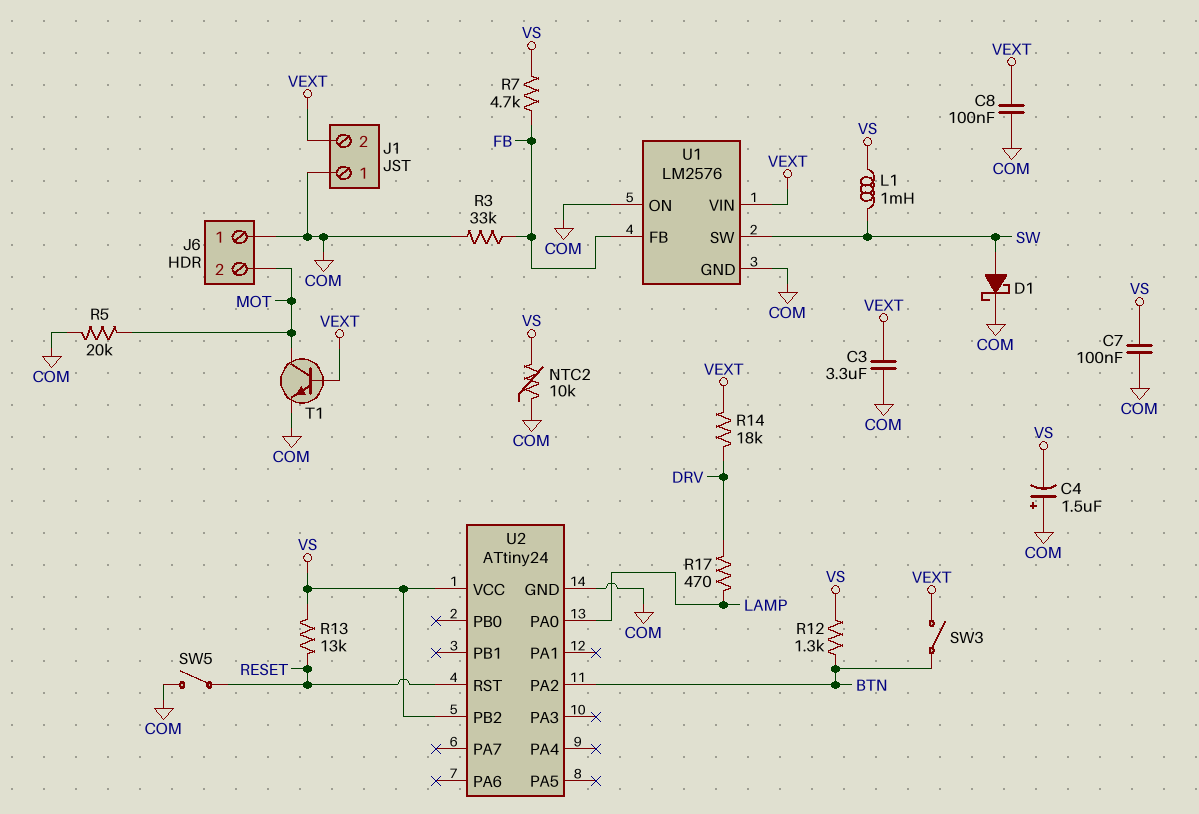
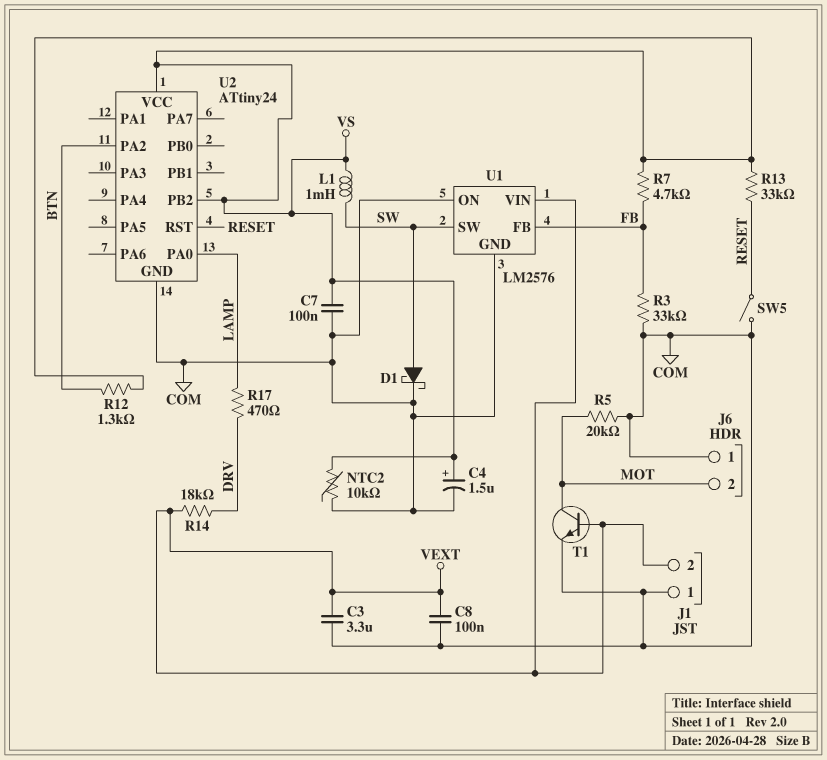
C4: 1.5uF (plus COM, minus VS) -> 1.5uF (plus VS, minus COM)
R13: 13k (RESET, VS) -> 33k (RESET, VS)
SW3: switch (BTN, VEXT) -> none

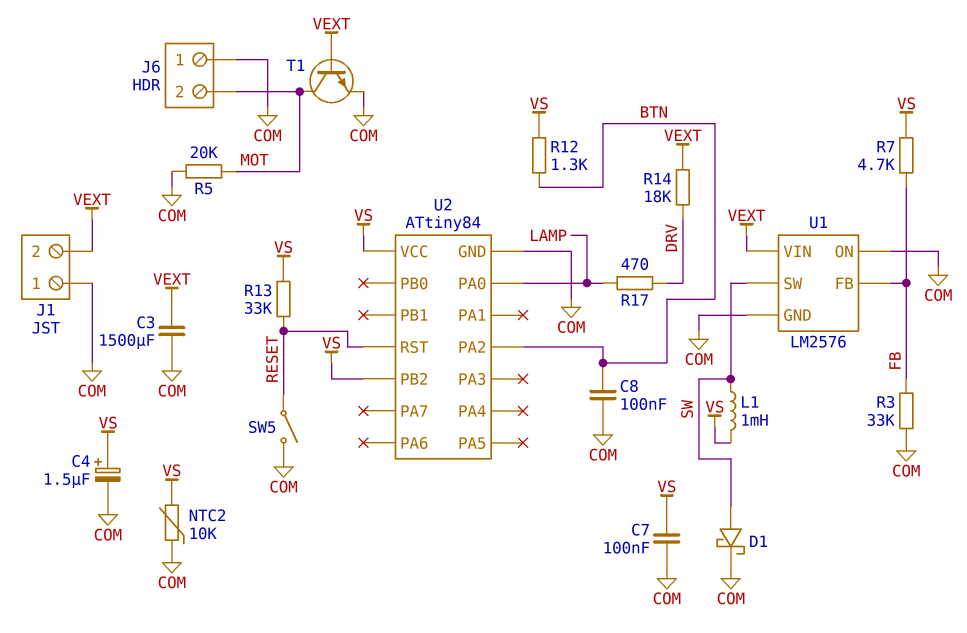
C3: 3.3uF (COM, VEXT) -> 1500uF (COM, VEXT)
C8: 100nF (COM, VEXT) -> 100nF (BTN, COM)
U2: ATtiny24 -> ATtiny84

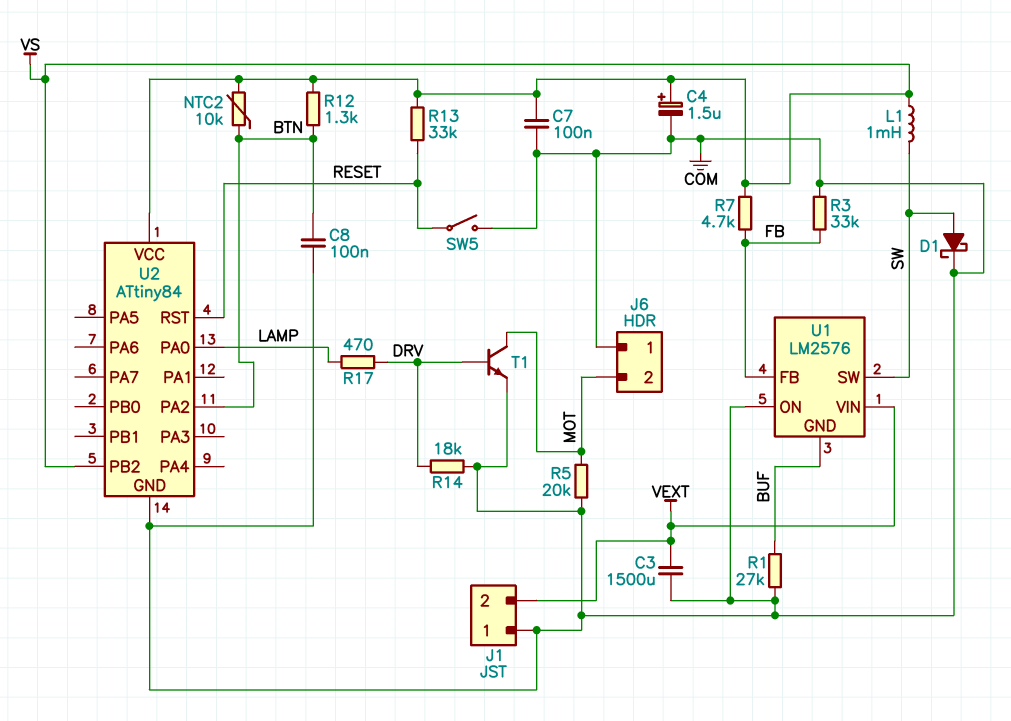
NTC2: 10k (COM, VS) -> 10k (BTN, VS)
R1: none -> 27k (BUF, COM)
R14: 18k (DRV, VEXT) -> 18k (COM, DRV)
T1: NPN (B VEXT, C MOT, E COM) -> NPN (B DRV, C MOT, E COM)
U1 pin GND: COM -> BUF

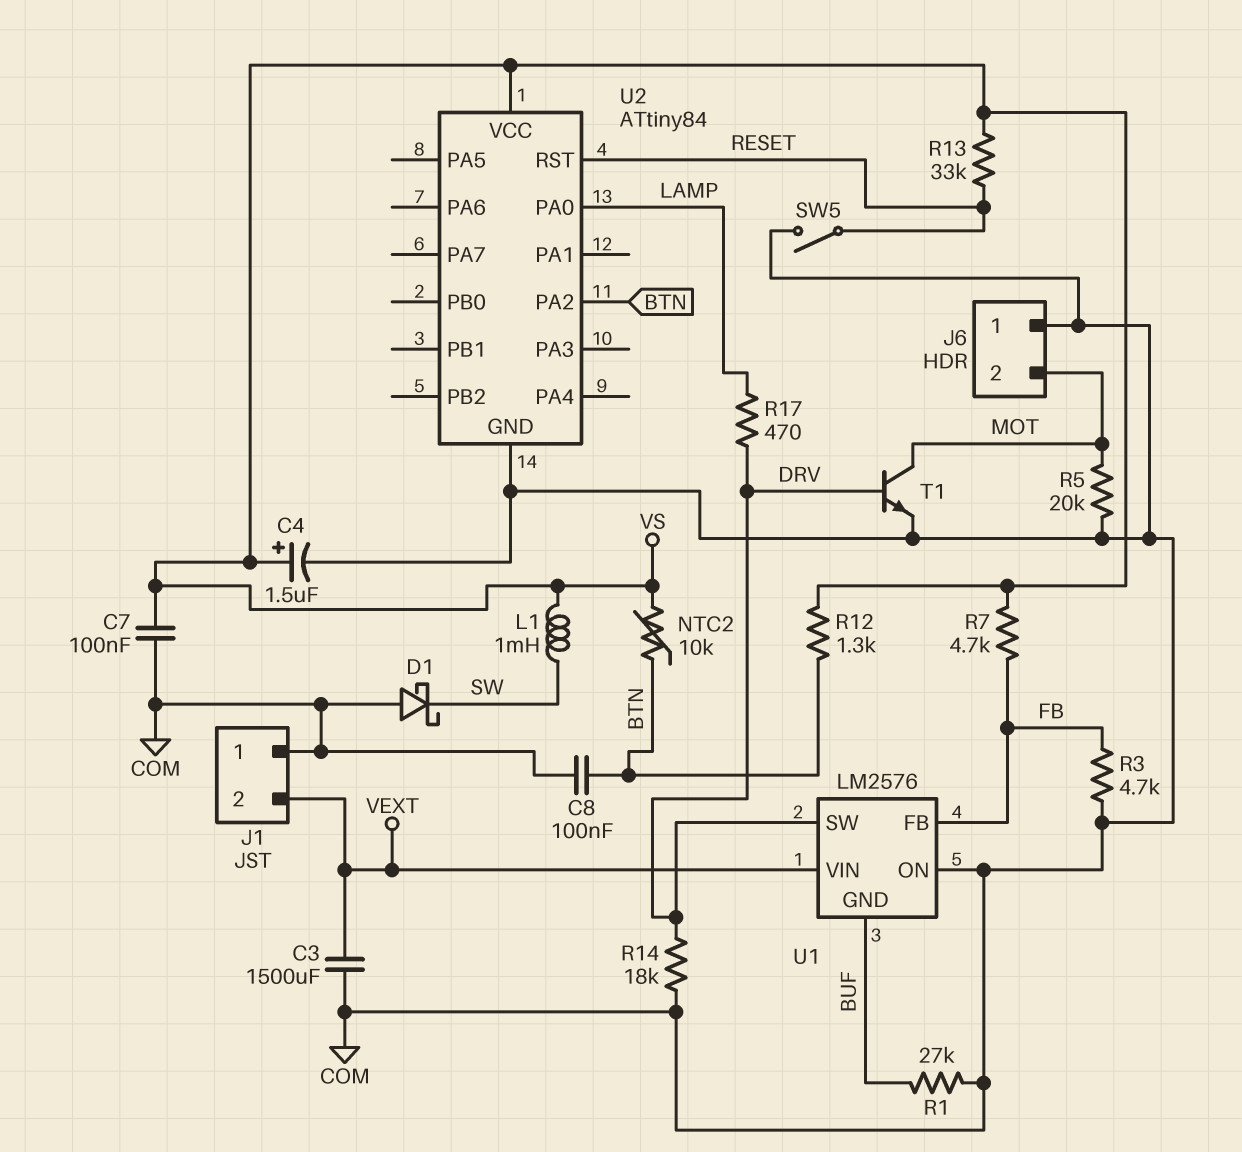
D1: schottky (A SW, K COM) -> schottky (A COM, K SW)
R3: 33k (COM, FB) -> 4.7k (COM, FB)
U1 pin SW: SW -> DRV
U2 pin PB2: VS -> none

